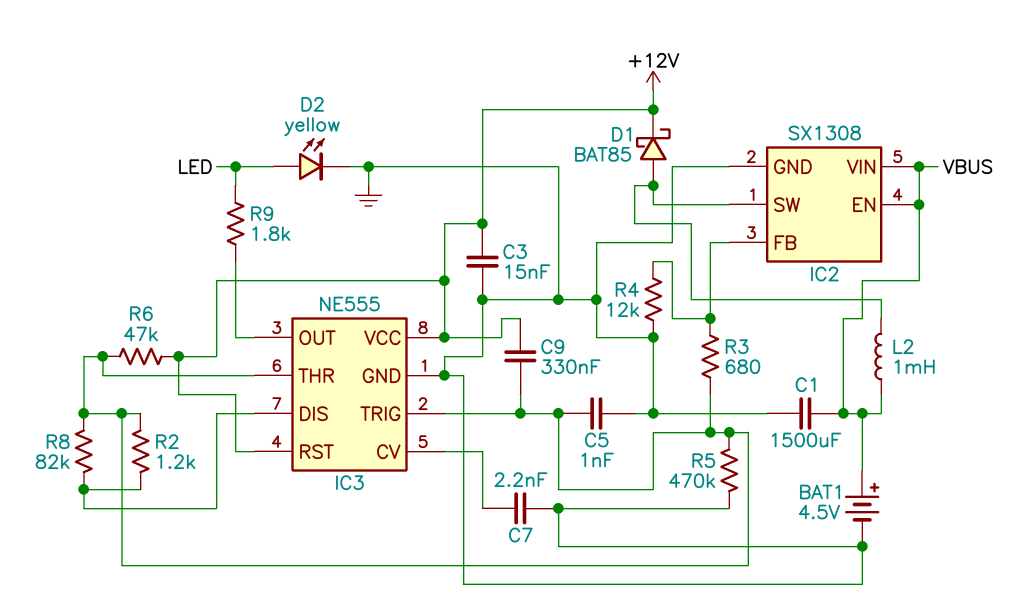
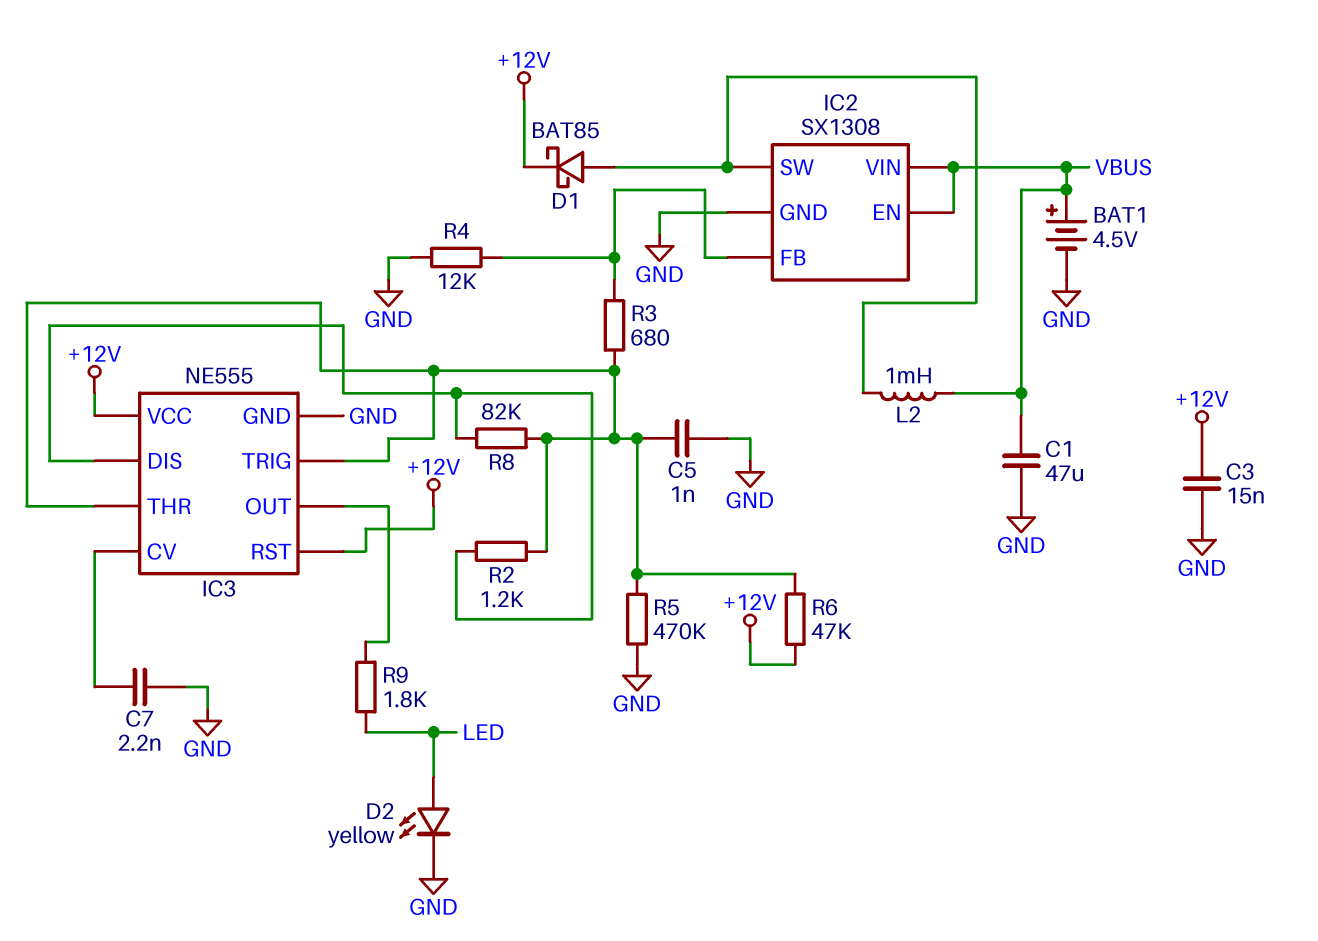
C1: 1500uF (GND, VBUS) -> 47uF (GND, VBUS)
C9: 330nF (+12V, IC3/THR) -> none

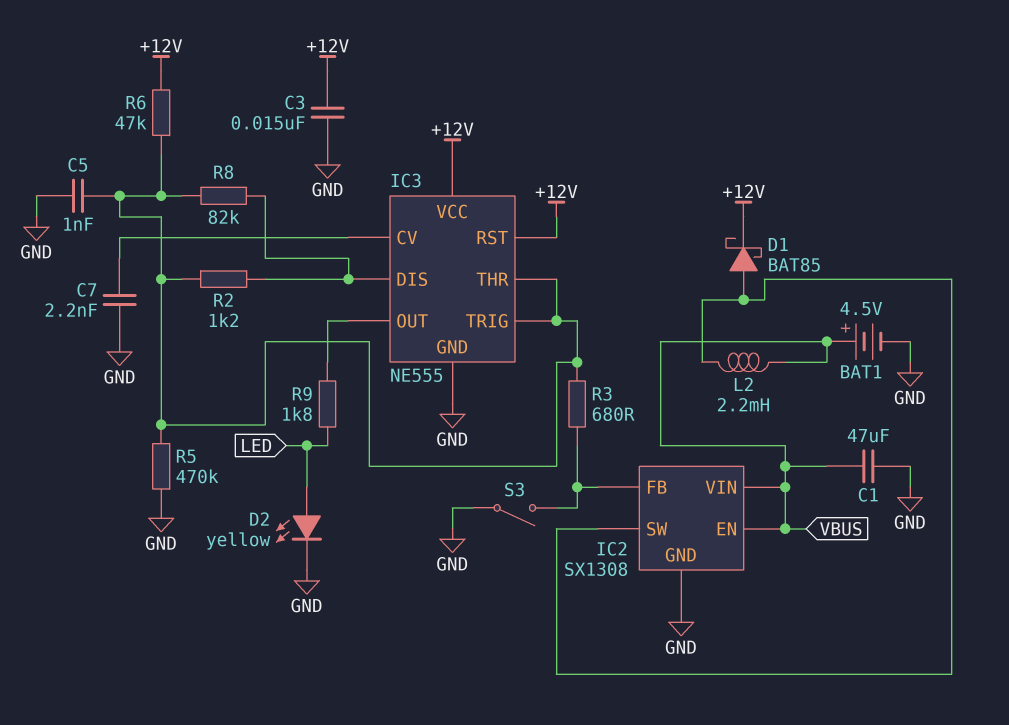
L2: 1mH (IC2/SW, VBUS) -> 2.2mH (IC2/SW, VBUS)
R4: 12k (GND, IC2/FB) -> none
S3: none -> switch (GND, IC2/FB)

